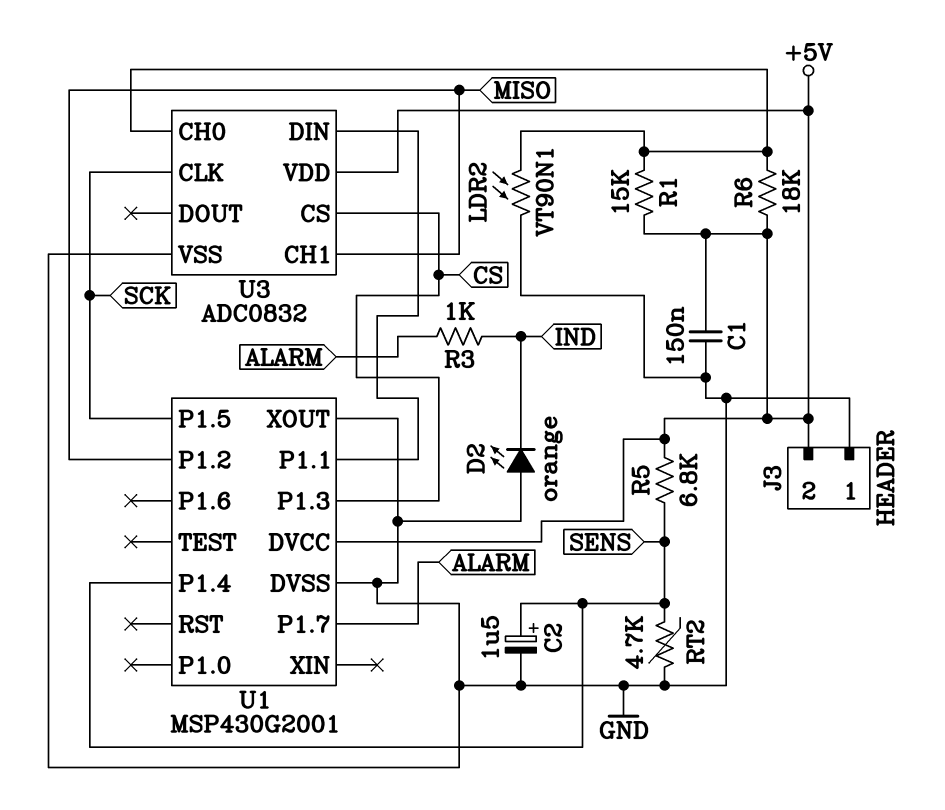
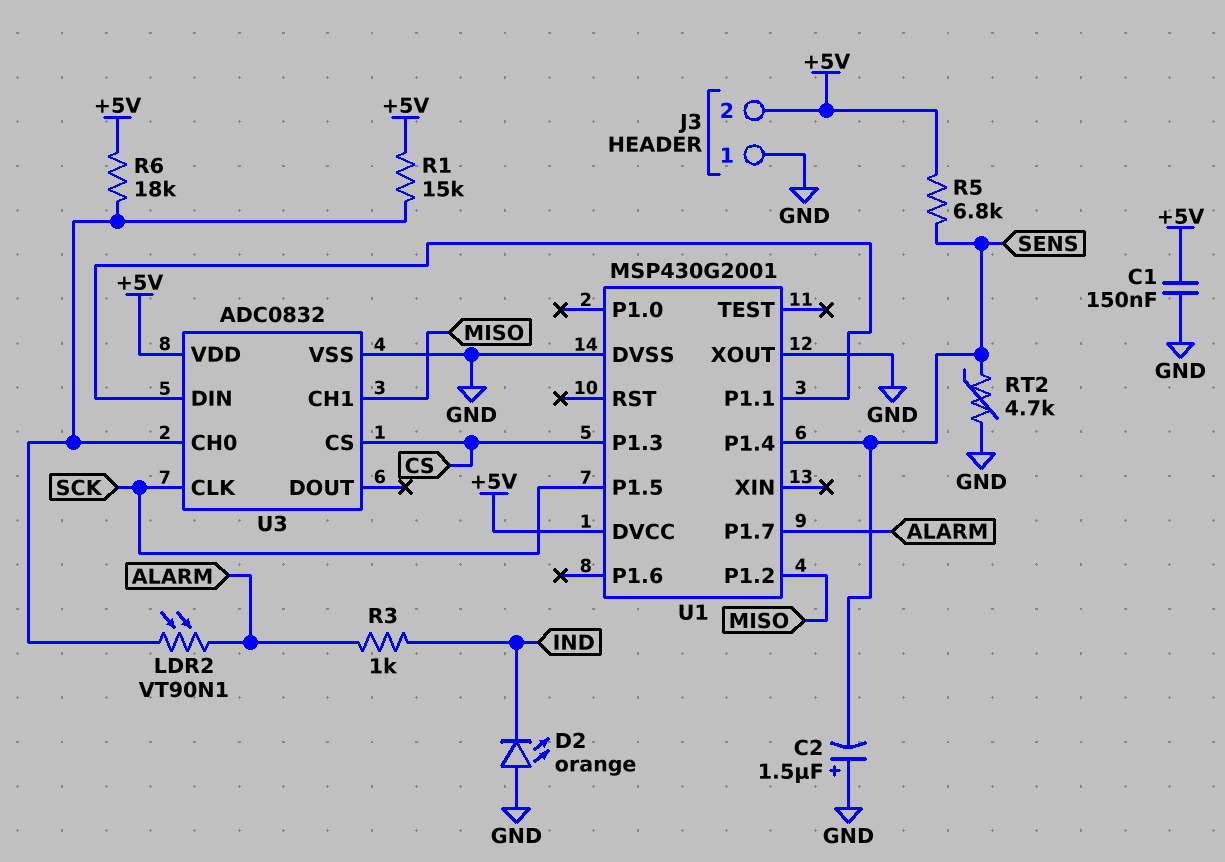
C2: 1.5uF (plus SENS, minus GND) -> 1.5uF (plus GND, minus SENS)
LDR2: VT90N1 (GND, U3/CH0) -> VT90N1 (ALARM, U3/CH0)

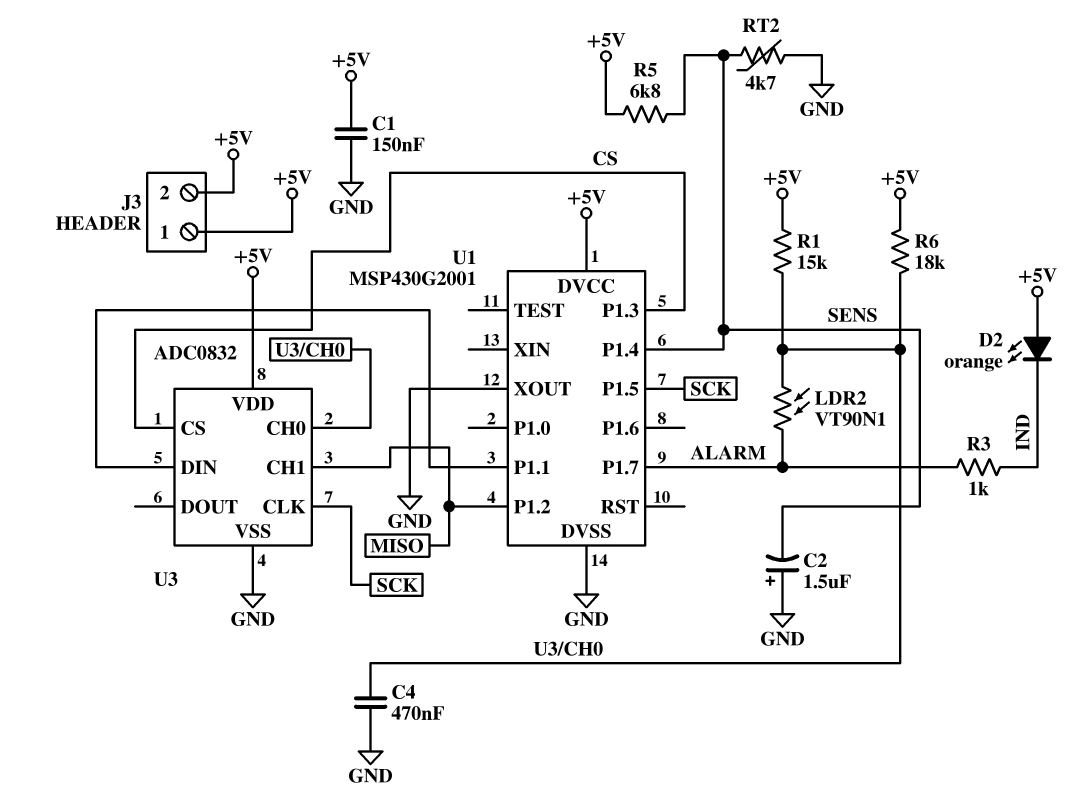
C4: none -> 470nF (GND, U3/CH0)
D2: LED orange (A GND, K IND) -> LED orange (A +5V, K IND)
J3 pin 1: GND -> +5V

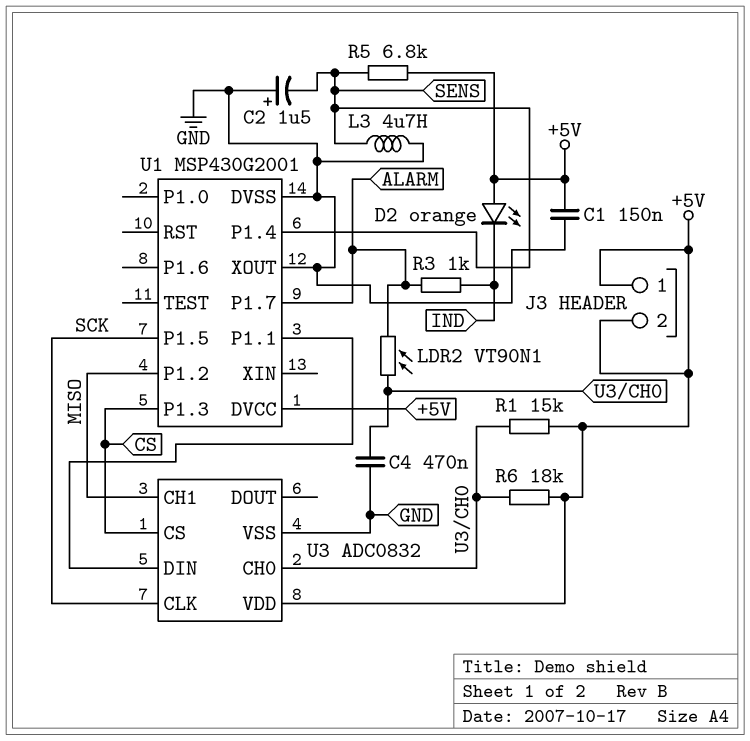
L3: none -> 4.7uH (GND, SENS)
RT2: 4.7k (GND, SENS) -> none

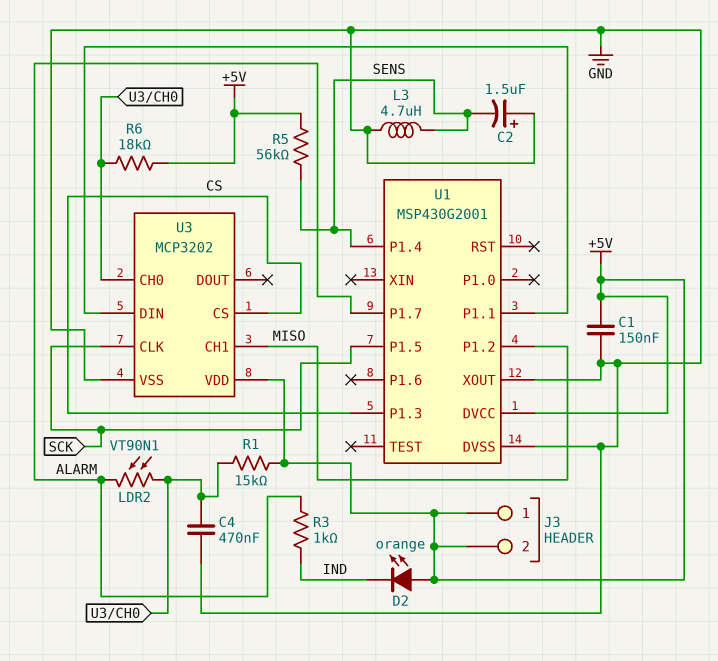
R5: 6.8k (+5V, SENS) -> 56k (+5V, SENS)
U3: ADC0832 -> MCP3202

